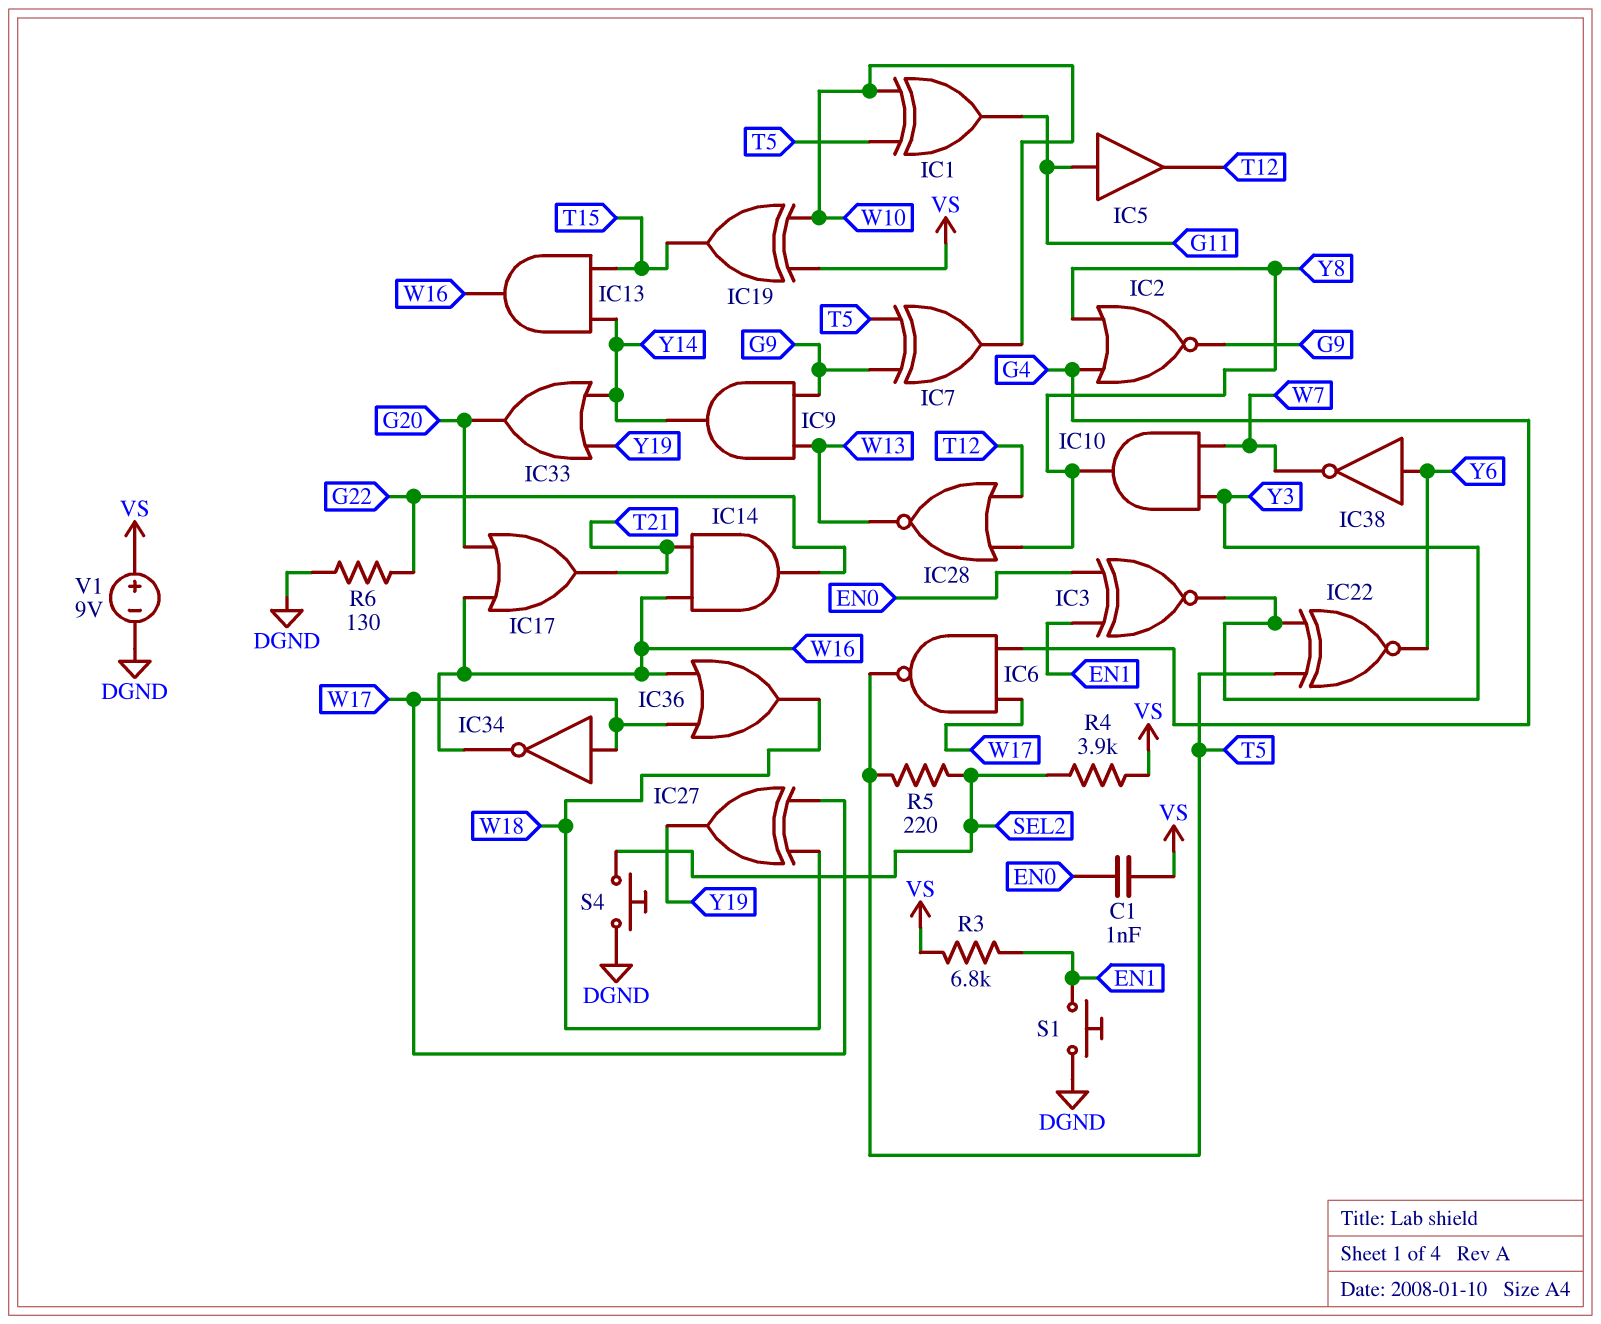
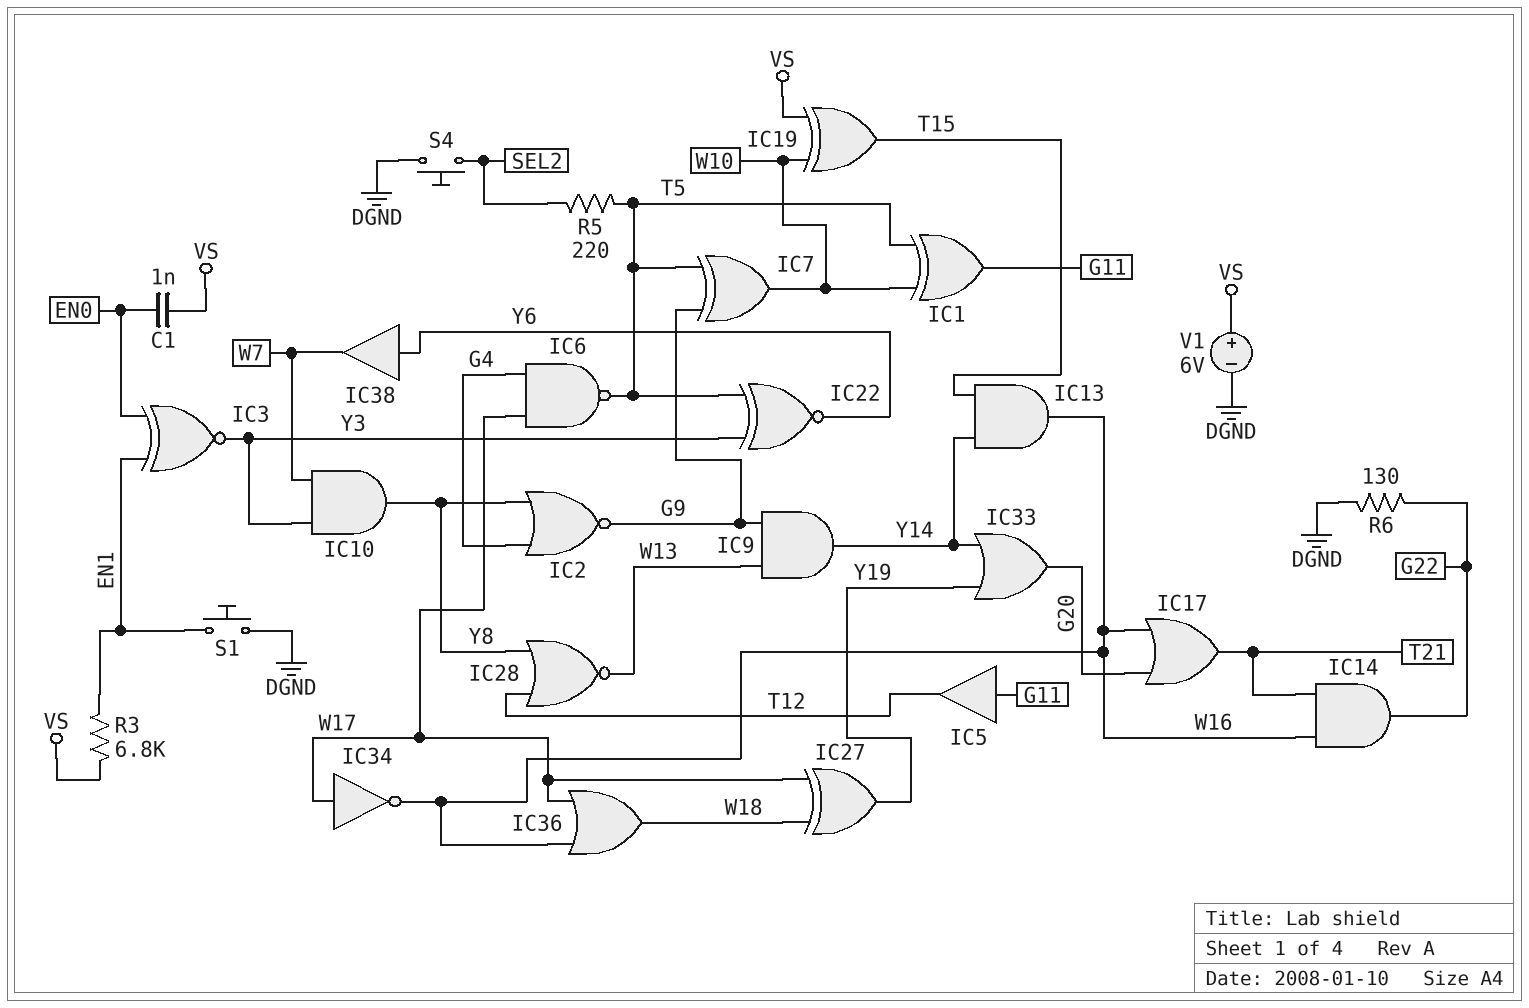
IC38: NOT (in Y6, out W7) -> buffer (in Y6, out W7)
R4: 3.9k (SEL2, VS) -> none
V1: 9V (plus VS, minus DGND) -> 6V (plus VS, minus DGND)

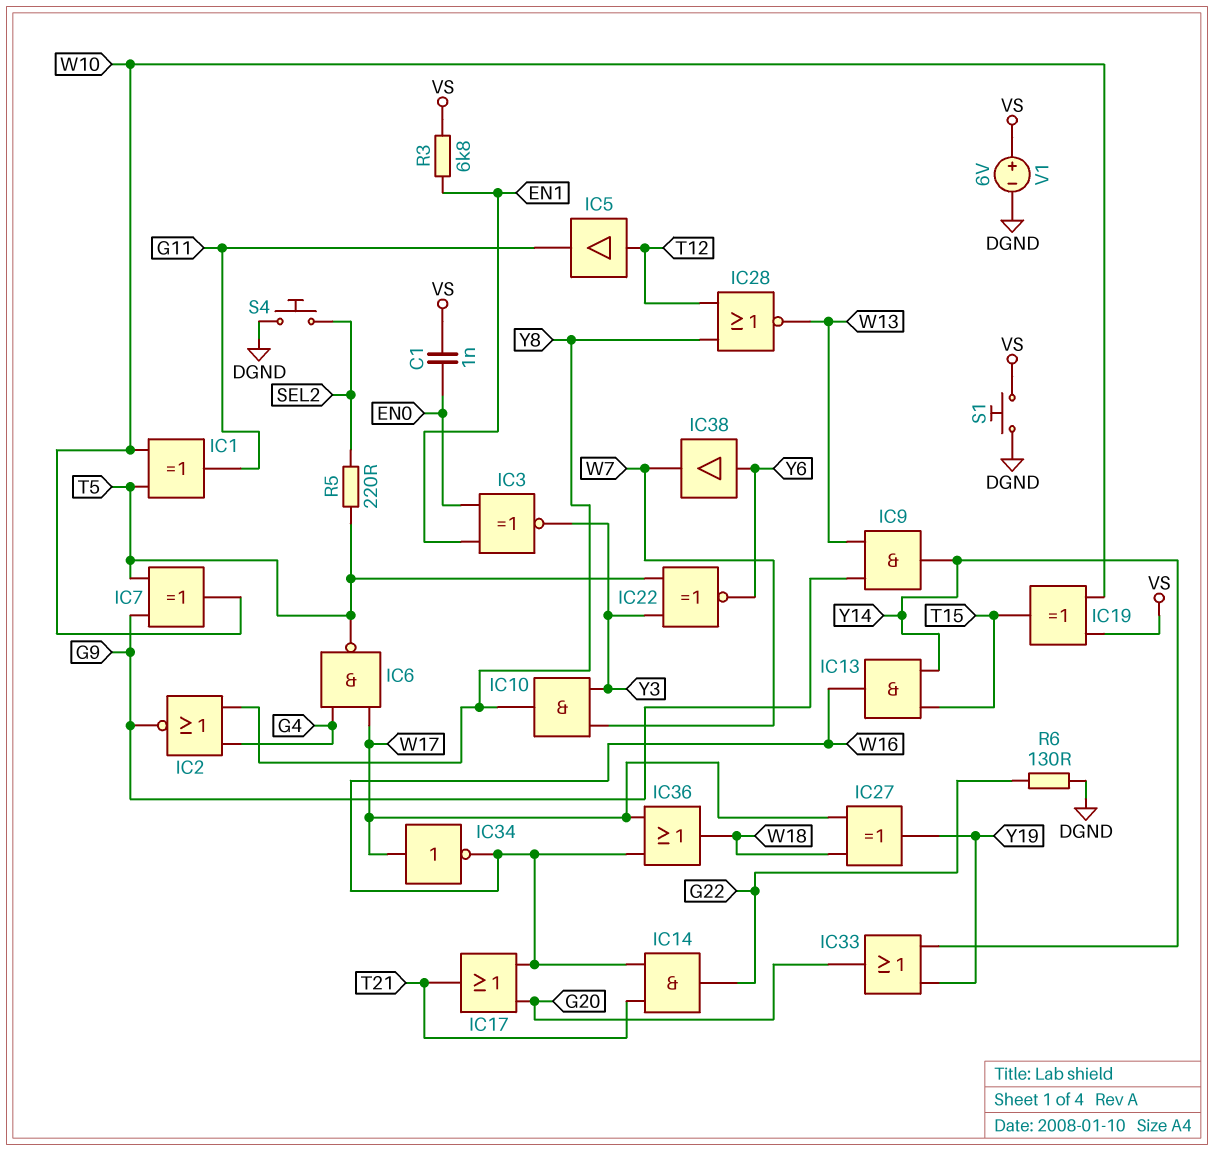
IC5: buffer (in G11, out T12) -> buffer (in T12, out G11)
S1: button (DGND, EN1) -> button (DGND, VS)

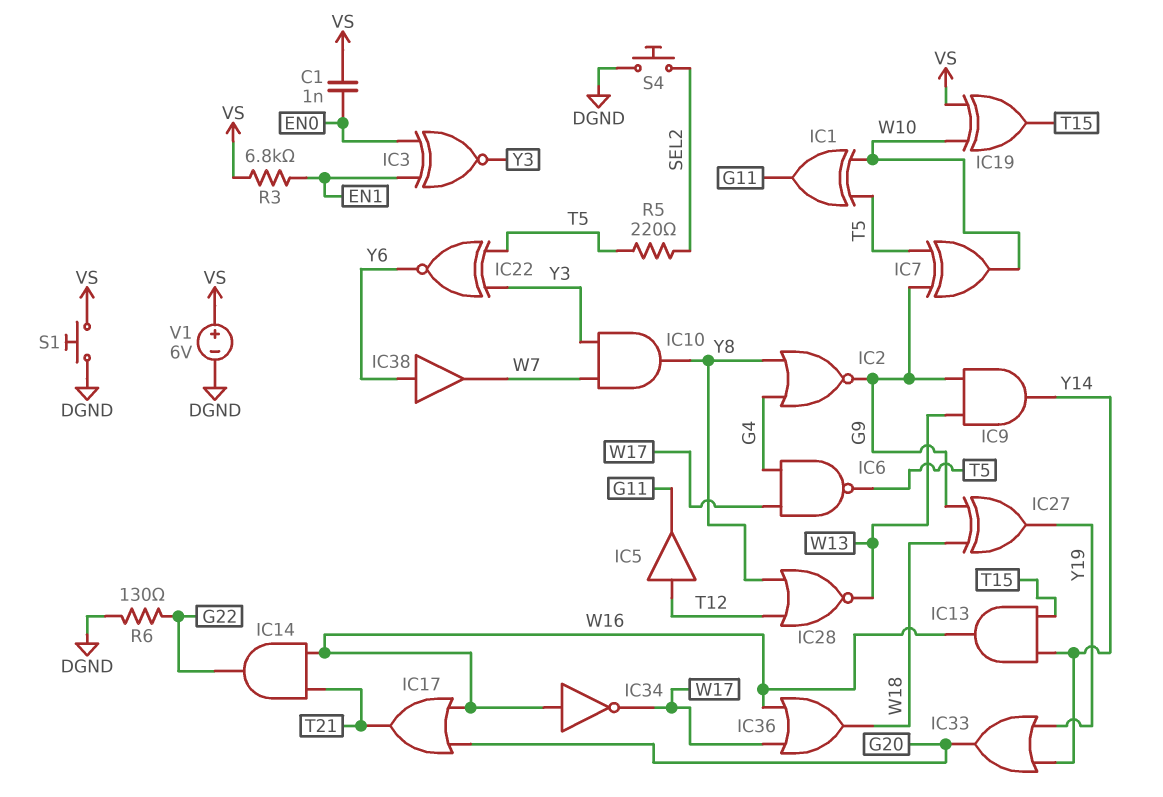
IC27: XOR (in W17, in W18, out Y19) -> XOR (in G9, in W18, out Y19)
IC34: NOT (in W17, out W16) -> NOT (in W16, out W17)

